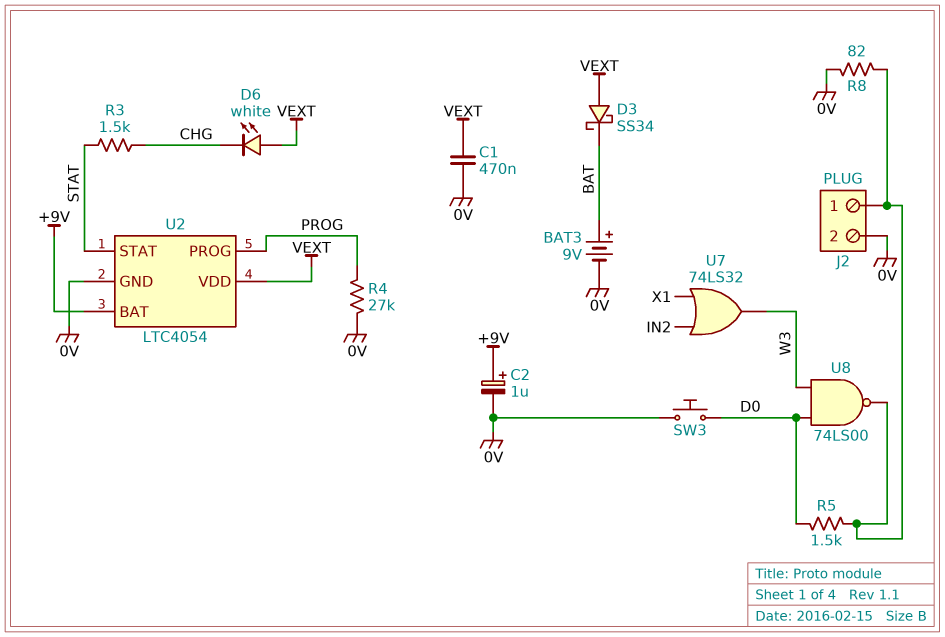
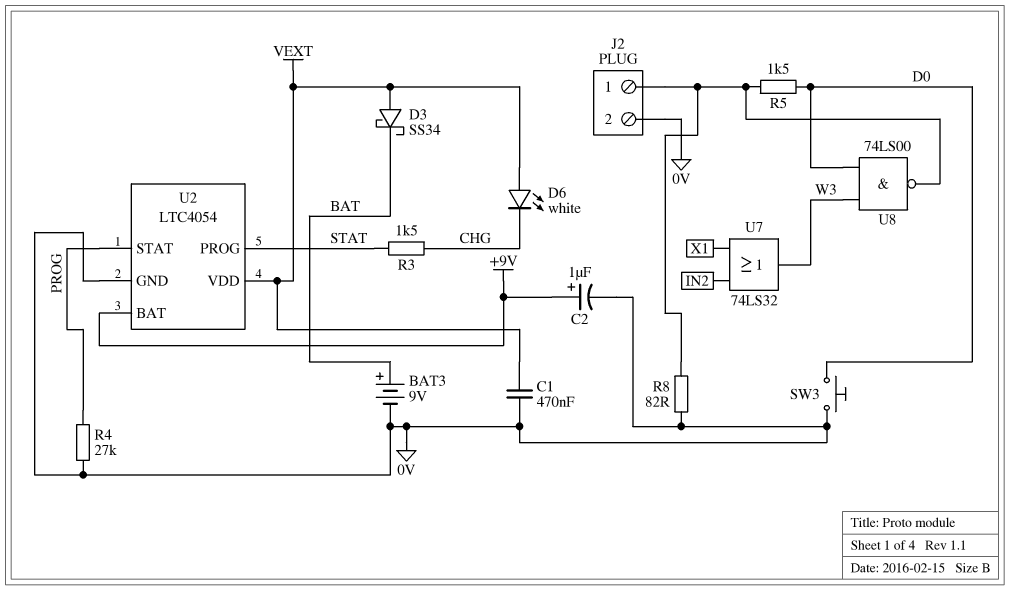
U2 pin PROG: PROG -> STAT
U2 pin STAT: STAT -> PROG

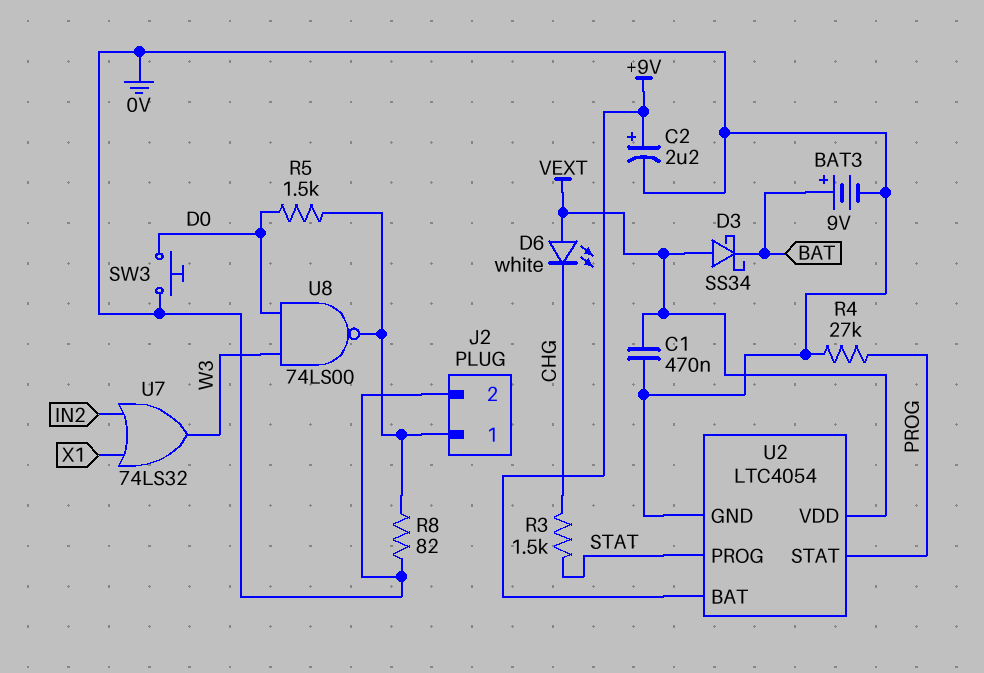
C2: 1uF (plus +9V, minus 0V) -> 2.2uF (plus +9V, minus 0V)

